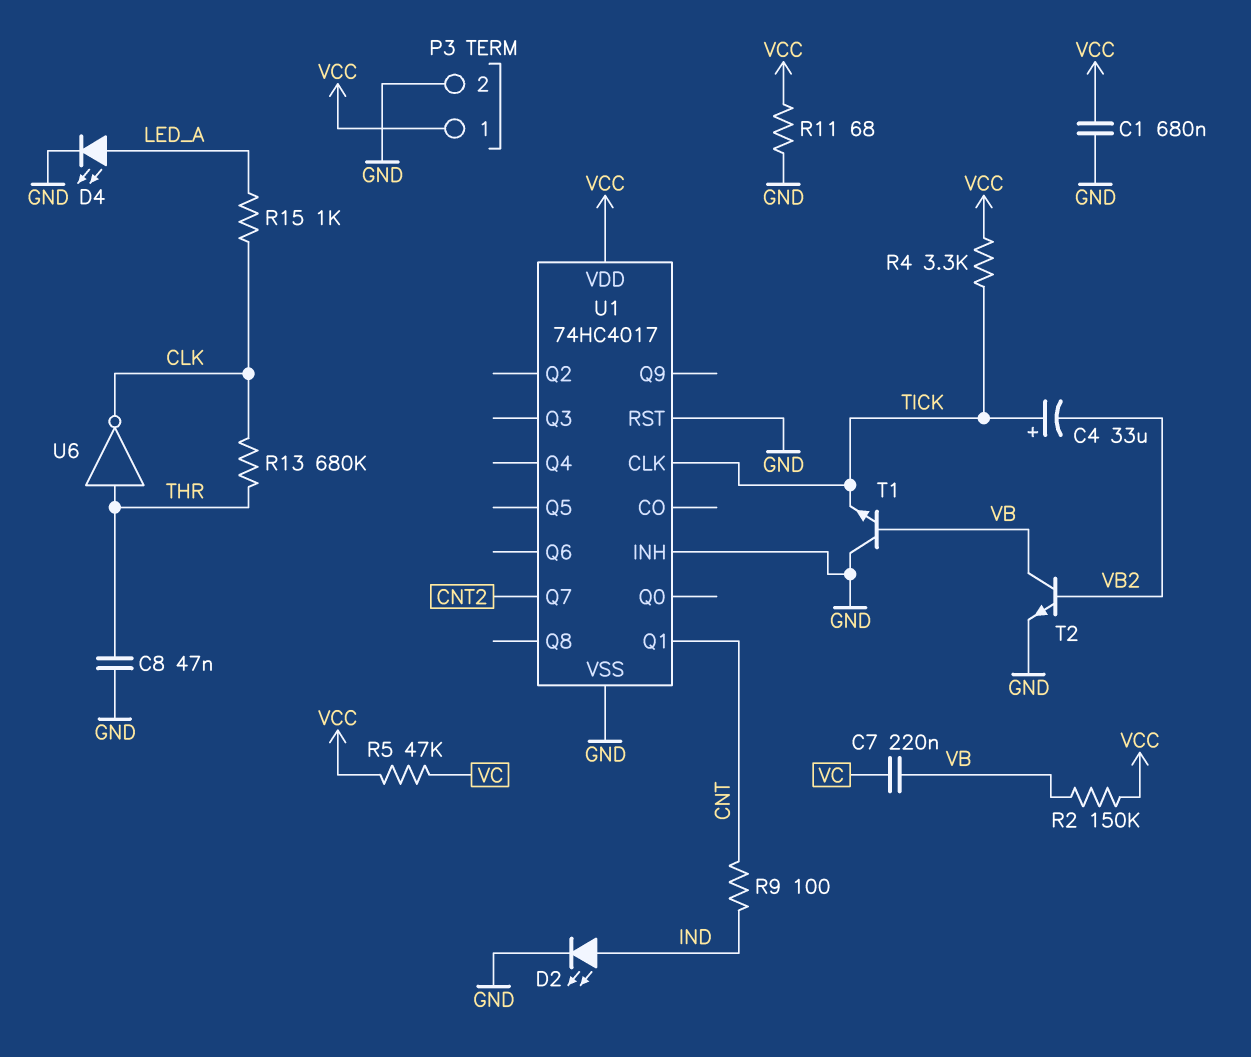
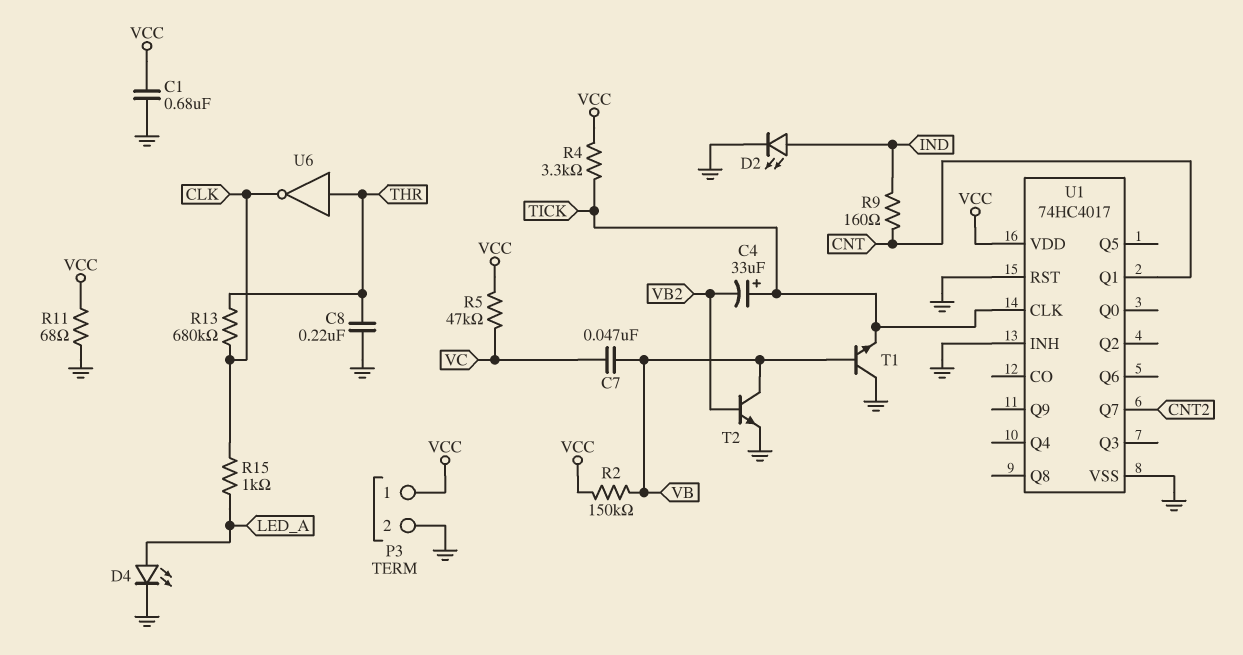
C7: 220nF (VB, VC) -> 47nF (VB, VC)
C8: 47nF (GND, THR) -> 220nF (GND, THR)
R9: 100 (CNT, IND) -> 160 (CNT, IND)

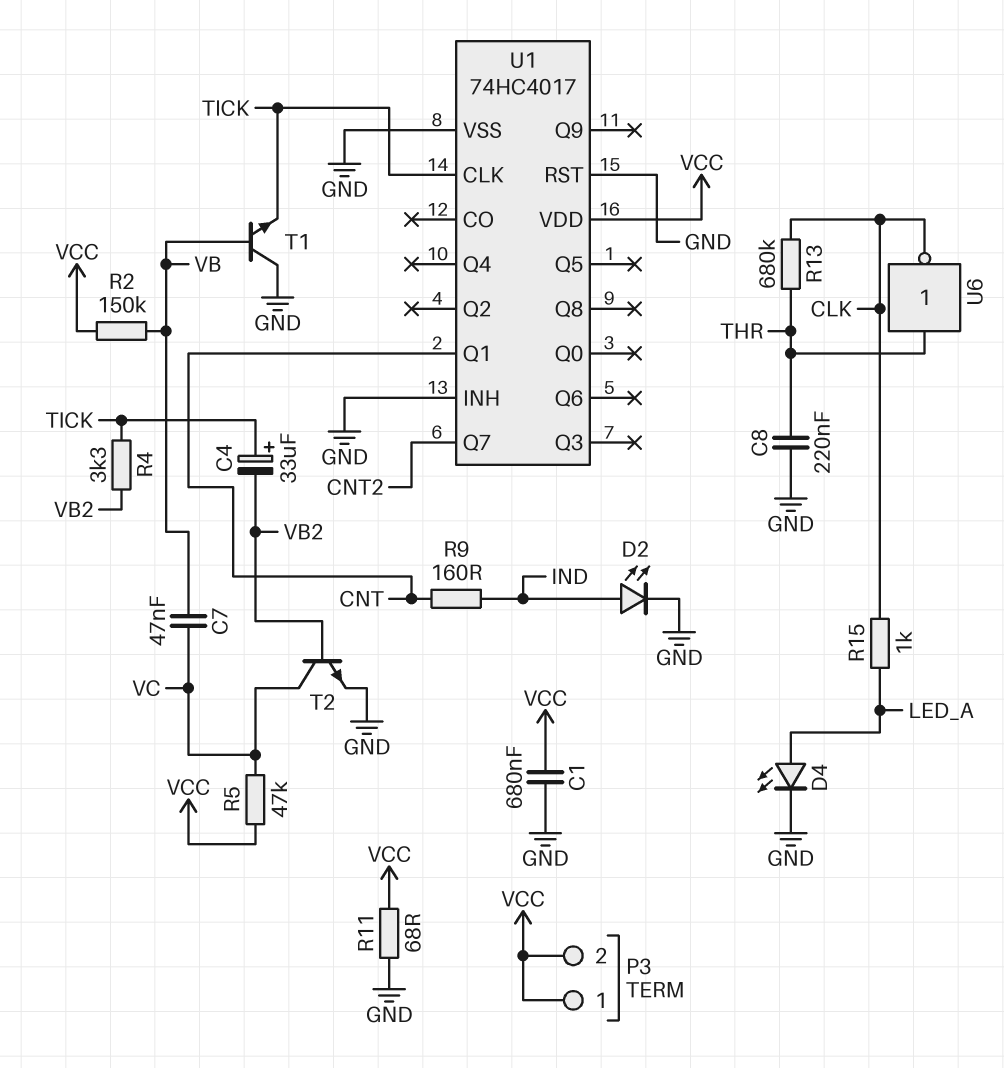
P3 pin 2: GND -> VCC
R4: 3.3k (TICK, VCC) -> 3.3k (TICK, VB2)
T2: NPN (B VB2, C VB, E GND) -> NPN (B VB2, C VC, E GND)

